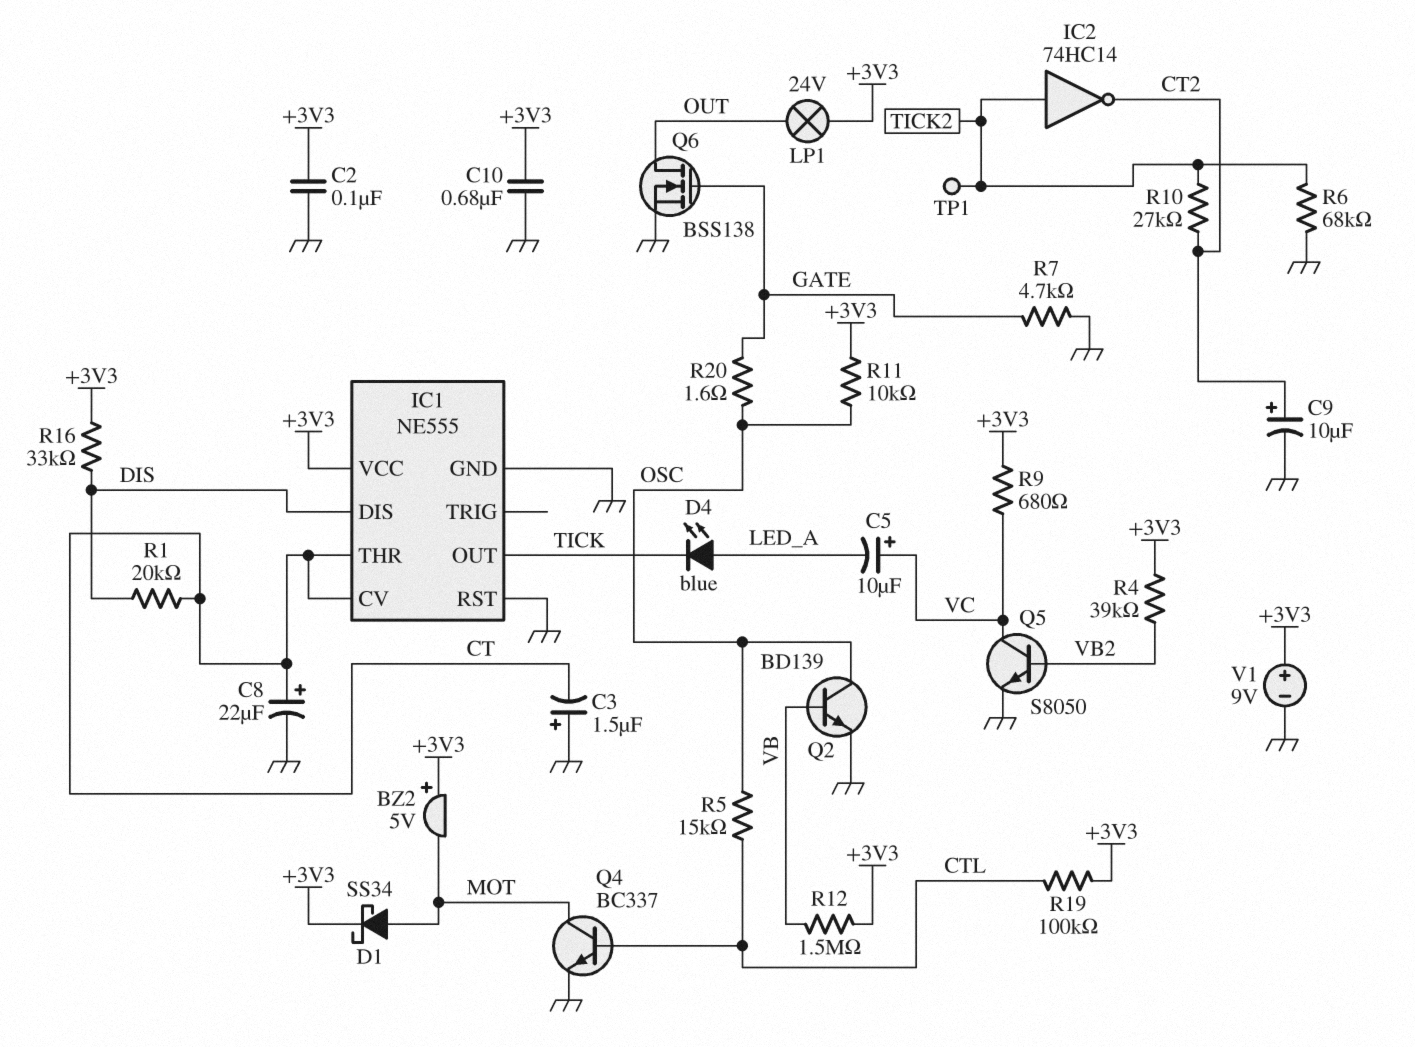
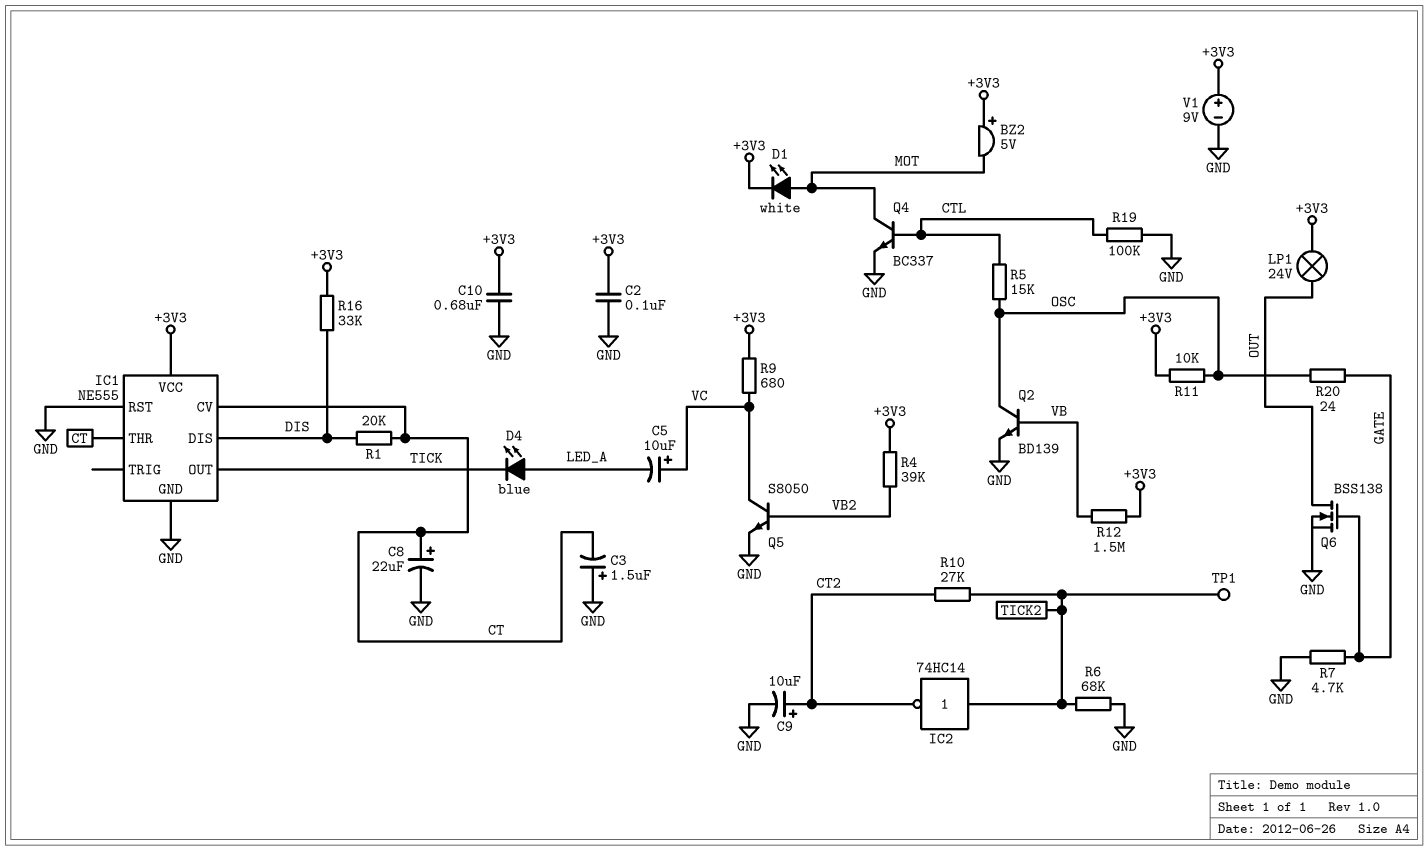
D1: schottky SS34 (A MOT, K +3V3) -> LED white (A MOT, K +3V3)
R19: 100k (+3V3, CTL) -> 100k (CTL, GND)
R20: 1.6 (GATE, OSC) -> 24 (GATE, OSC)

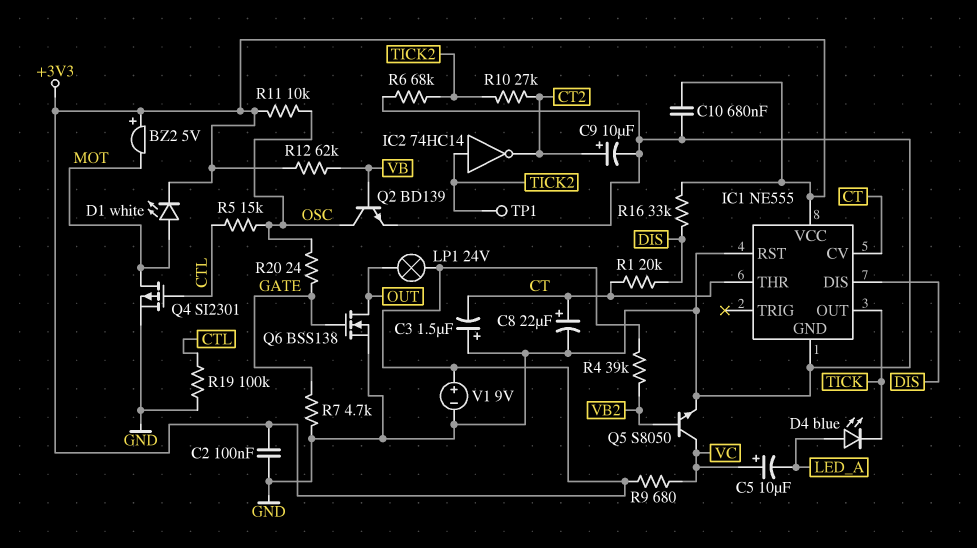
Q4: NPN BC337 (B CTL, C MOT, E GND) -> PMOS SI2301 (G CTL, D MOT, S GND)
R12: 1.5M (+3V3, VB) -> 62k (+3V3, VB)

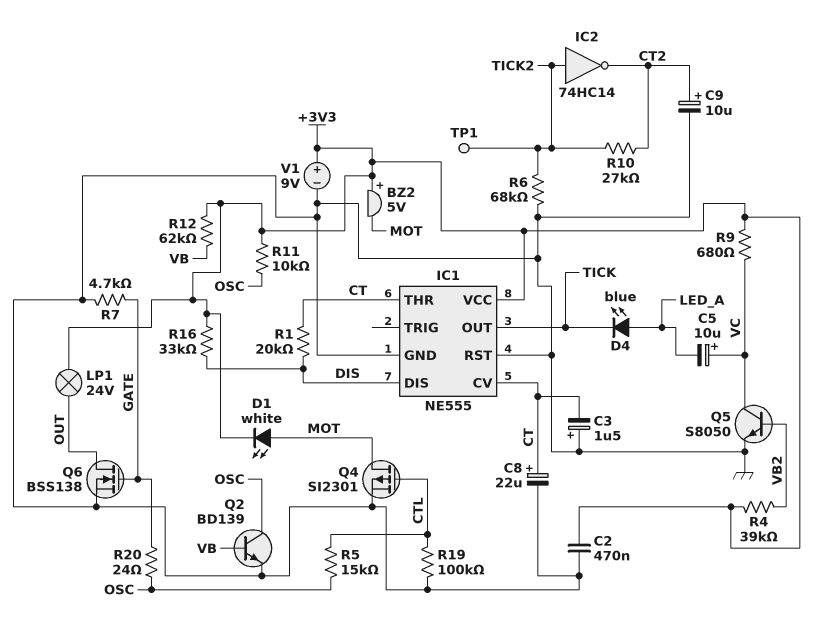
C2: 100nF (+3V3, GND) -> 470nF (+3V3, GND)
C10: 680nF (+3V3, GND) -> none

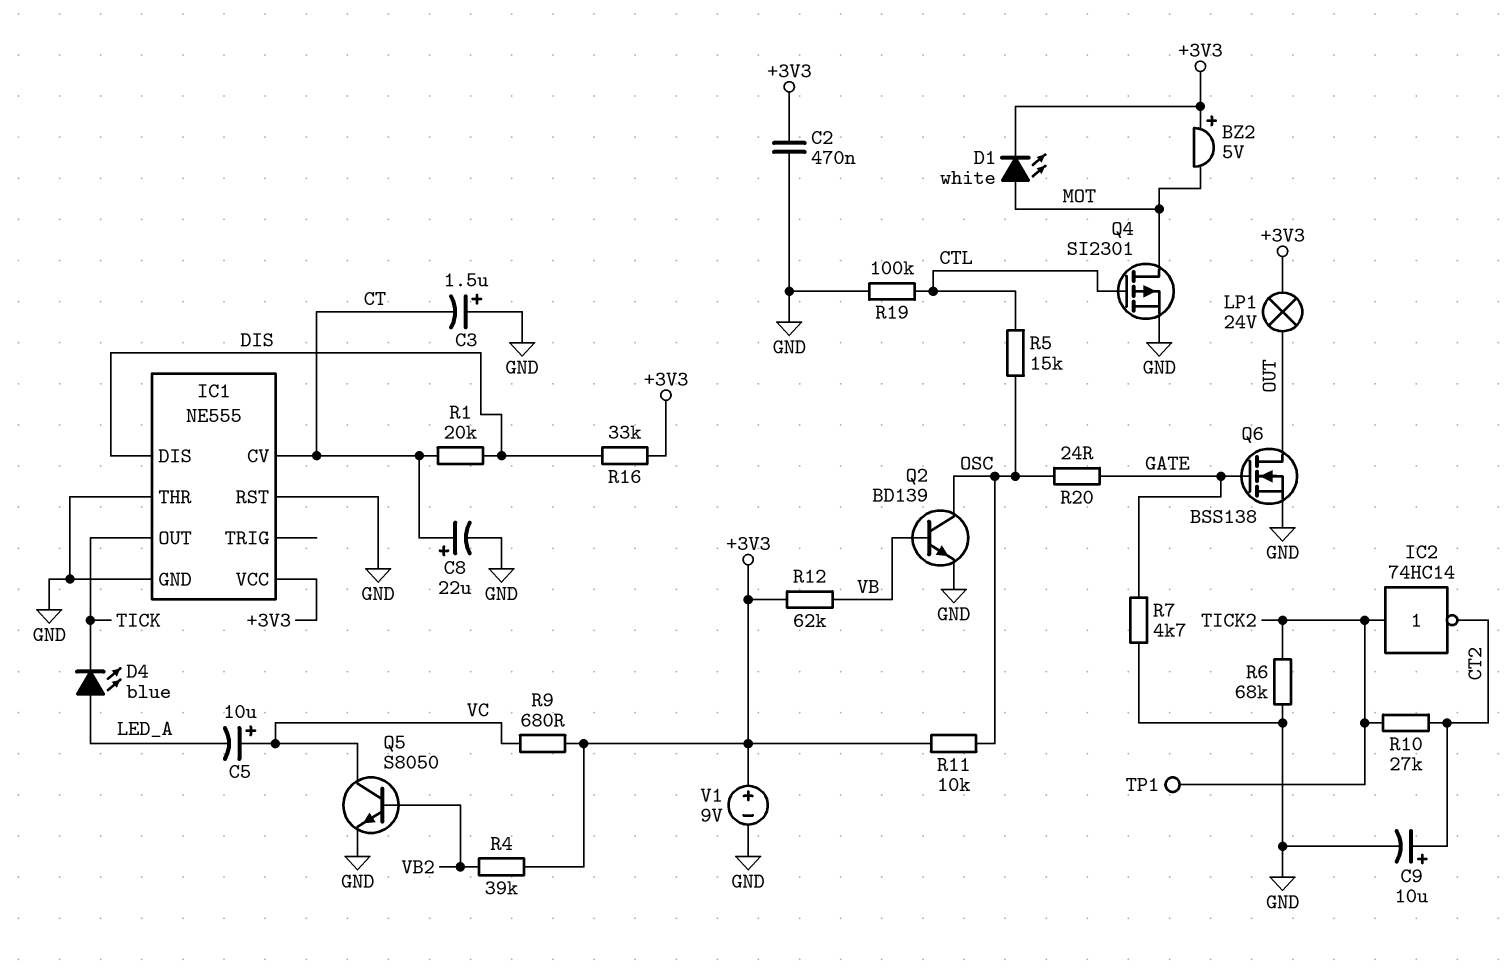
IC1 pin THR: CT -> GND

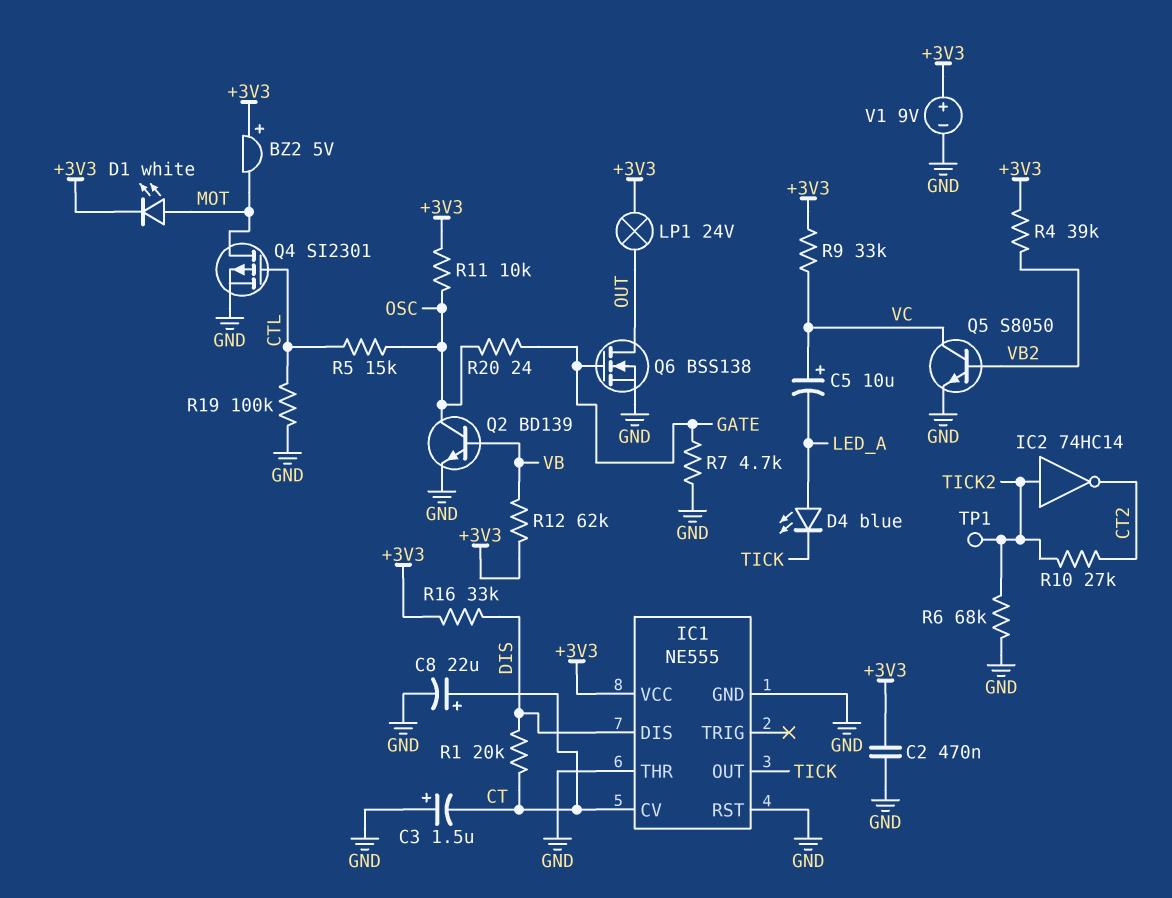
C9: 10uF (plus CT2, minus GND) -> none
R9: 680 (+3V3, VC) -> 33k (+3V3, VC)

